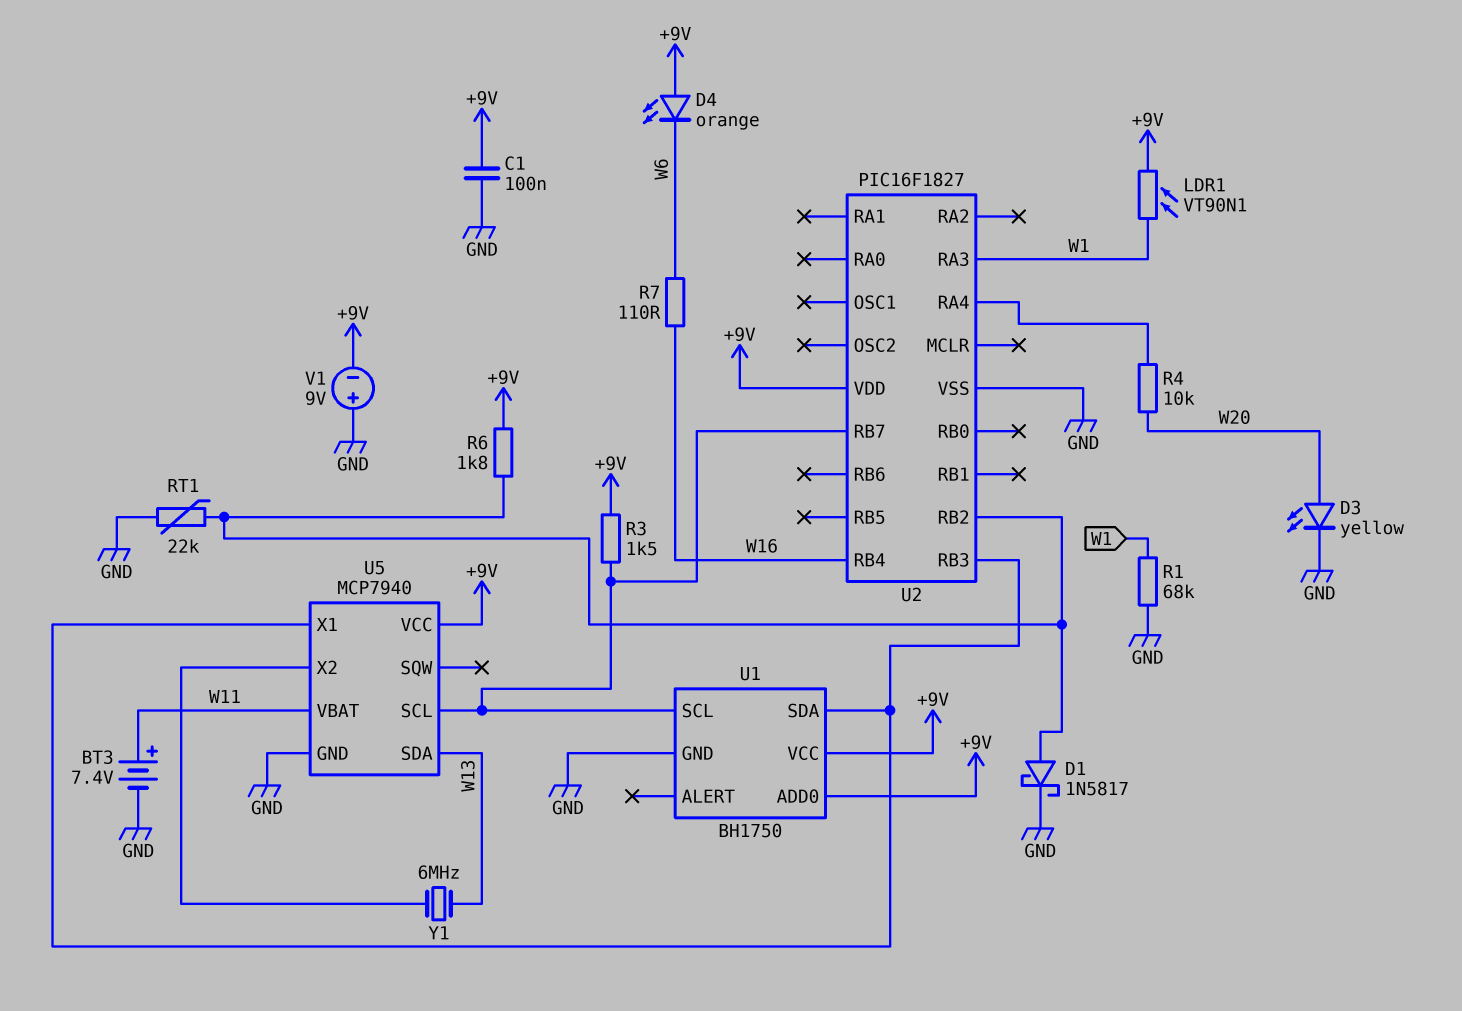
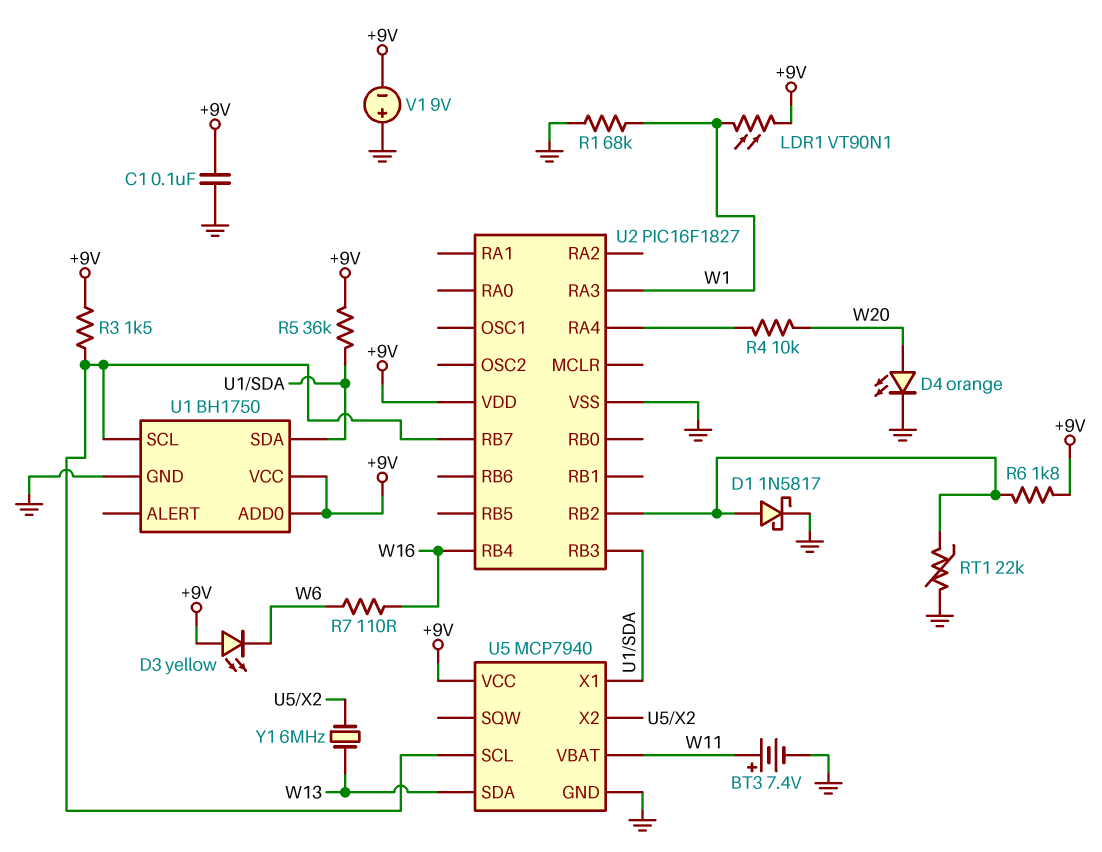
D3: LED yellow (A W20, K GND) -> LED yellow (A +9V, K W6)
D4: LED orange (A +9V, K W6) -> LED orange (A W20, K GND)
R5: none -> 36k (+9V, U1/SDA)

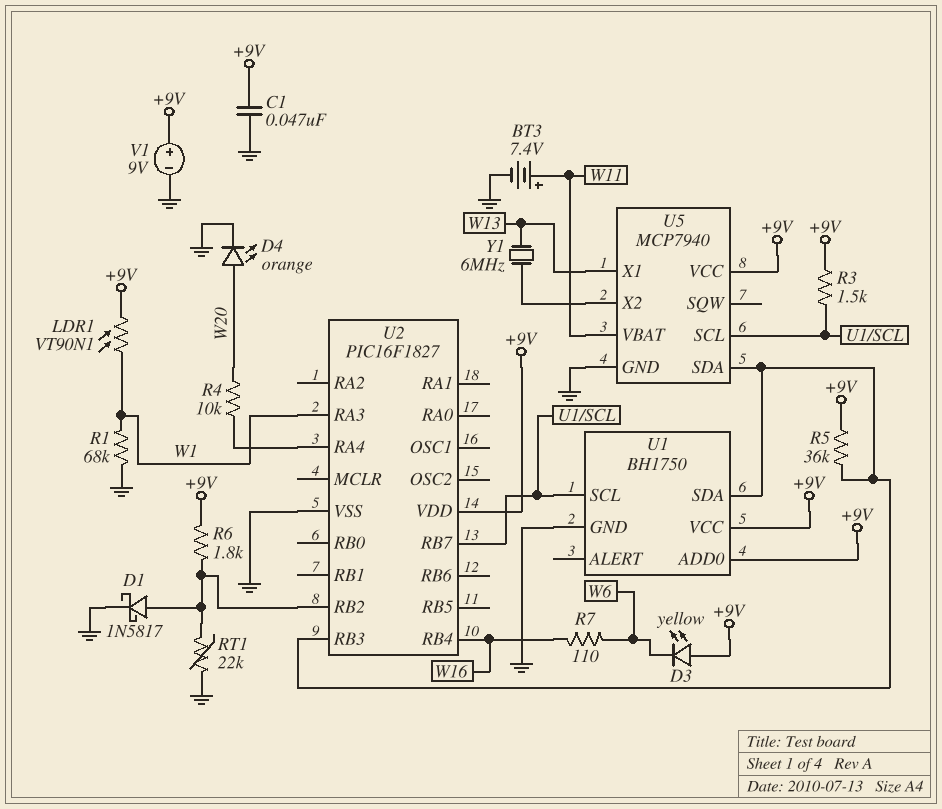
C1: 100nF (+9V, GND) -> 47nF (+9V, GND)
U5 pin SDA: W13 -> U1/SDA
U5 pin X1: U1/SDA -> W13
V1: 9V (plus GND, minus +9V) -> 9V (plus +9V, minus GND)

